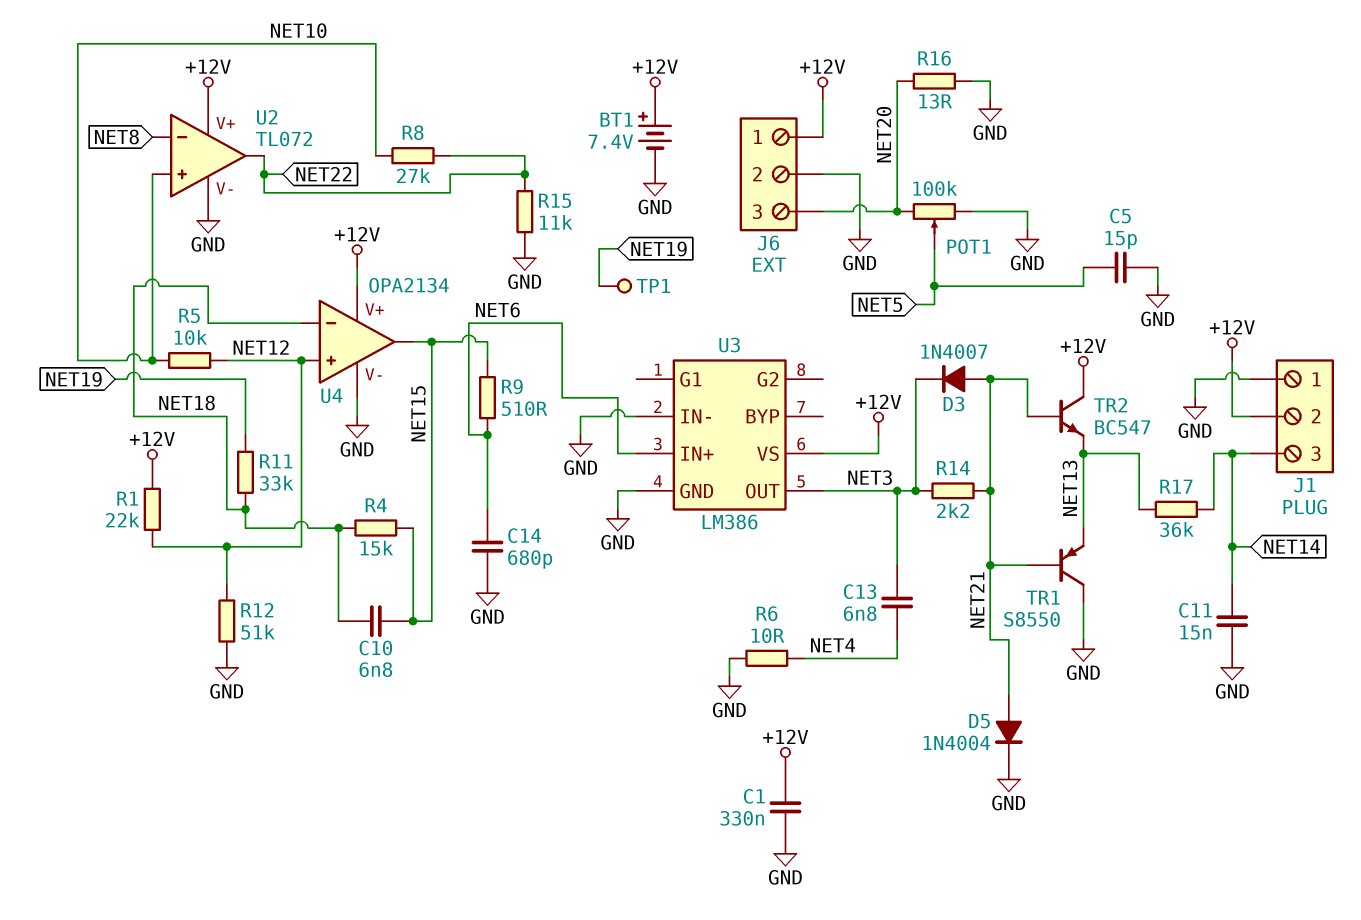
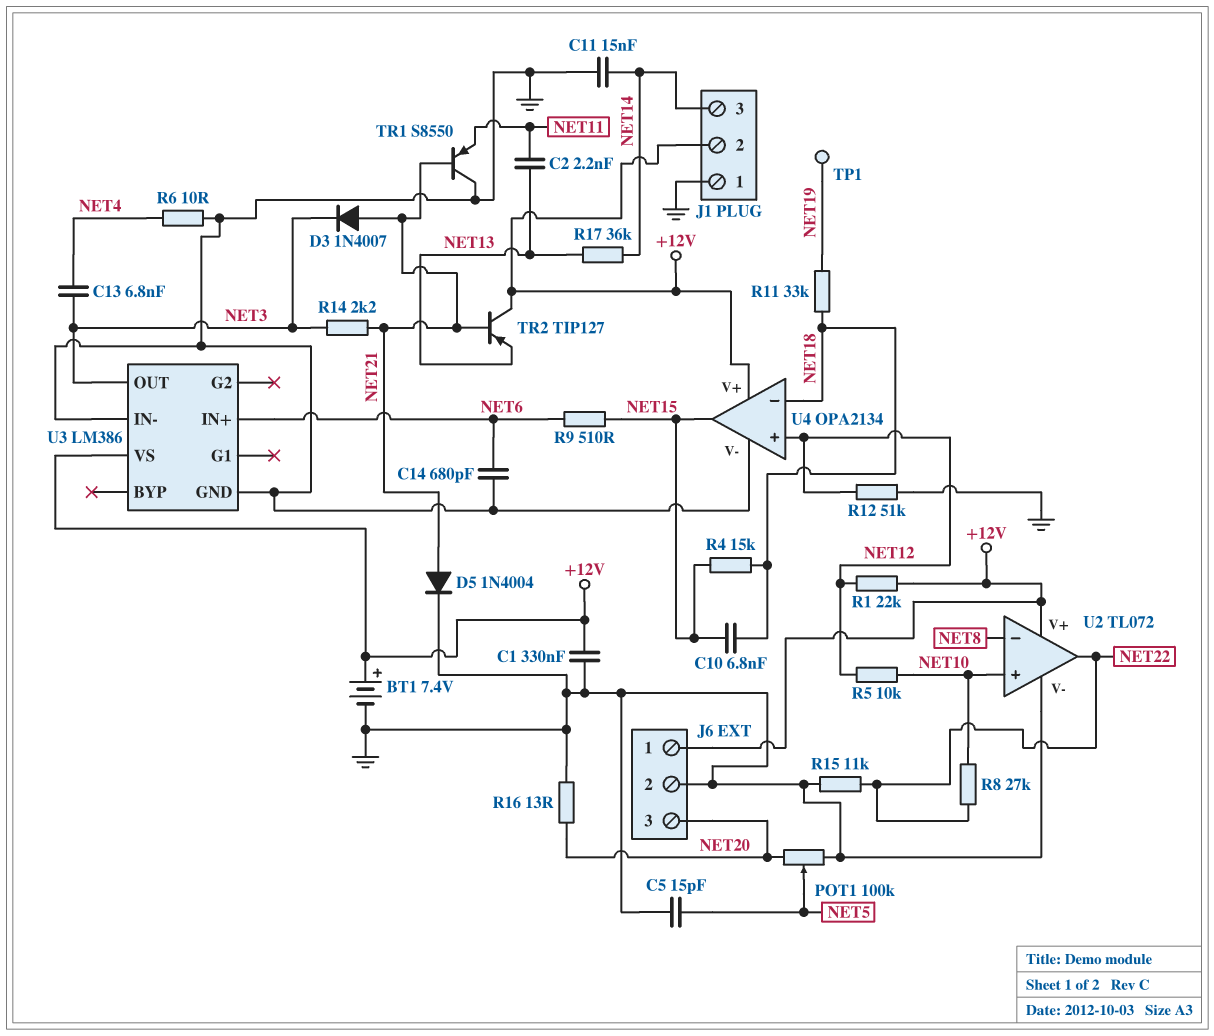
C2: none -> 2.2nF (NET11, NET13)
TR1: PNP S8550 (B NET21, C GND, E NET13) -> PNP S8550 (B NET21, C GND, E NET11)
TR2: NPN BC547 (B NET21, C +12V, E NET13) -> PNP TIP127 (B NET21, C +12V, E NET13)

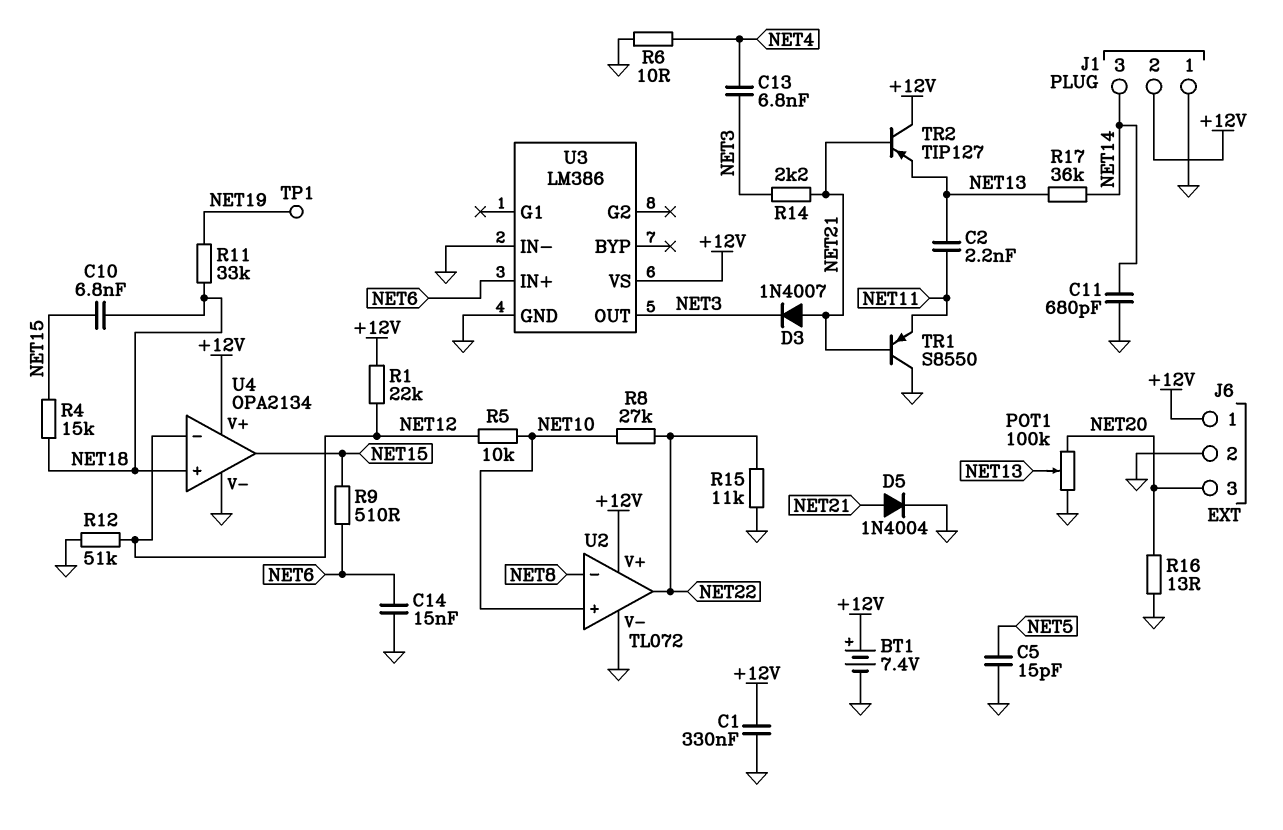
C11: 15nF (GND, NET14) -> 680pF (GND, NET14)
C14: 680pF (GND, NET6) -> 15nF (GND, NET6)
POT1: 100k (GND, NET20, wiper NET5) -> 100k (GND, NET20, wiper NET13)
U4 pin in+: NET12 -> NET18
U4 pin in-: NET18 -> NET12

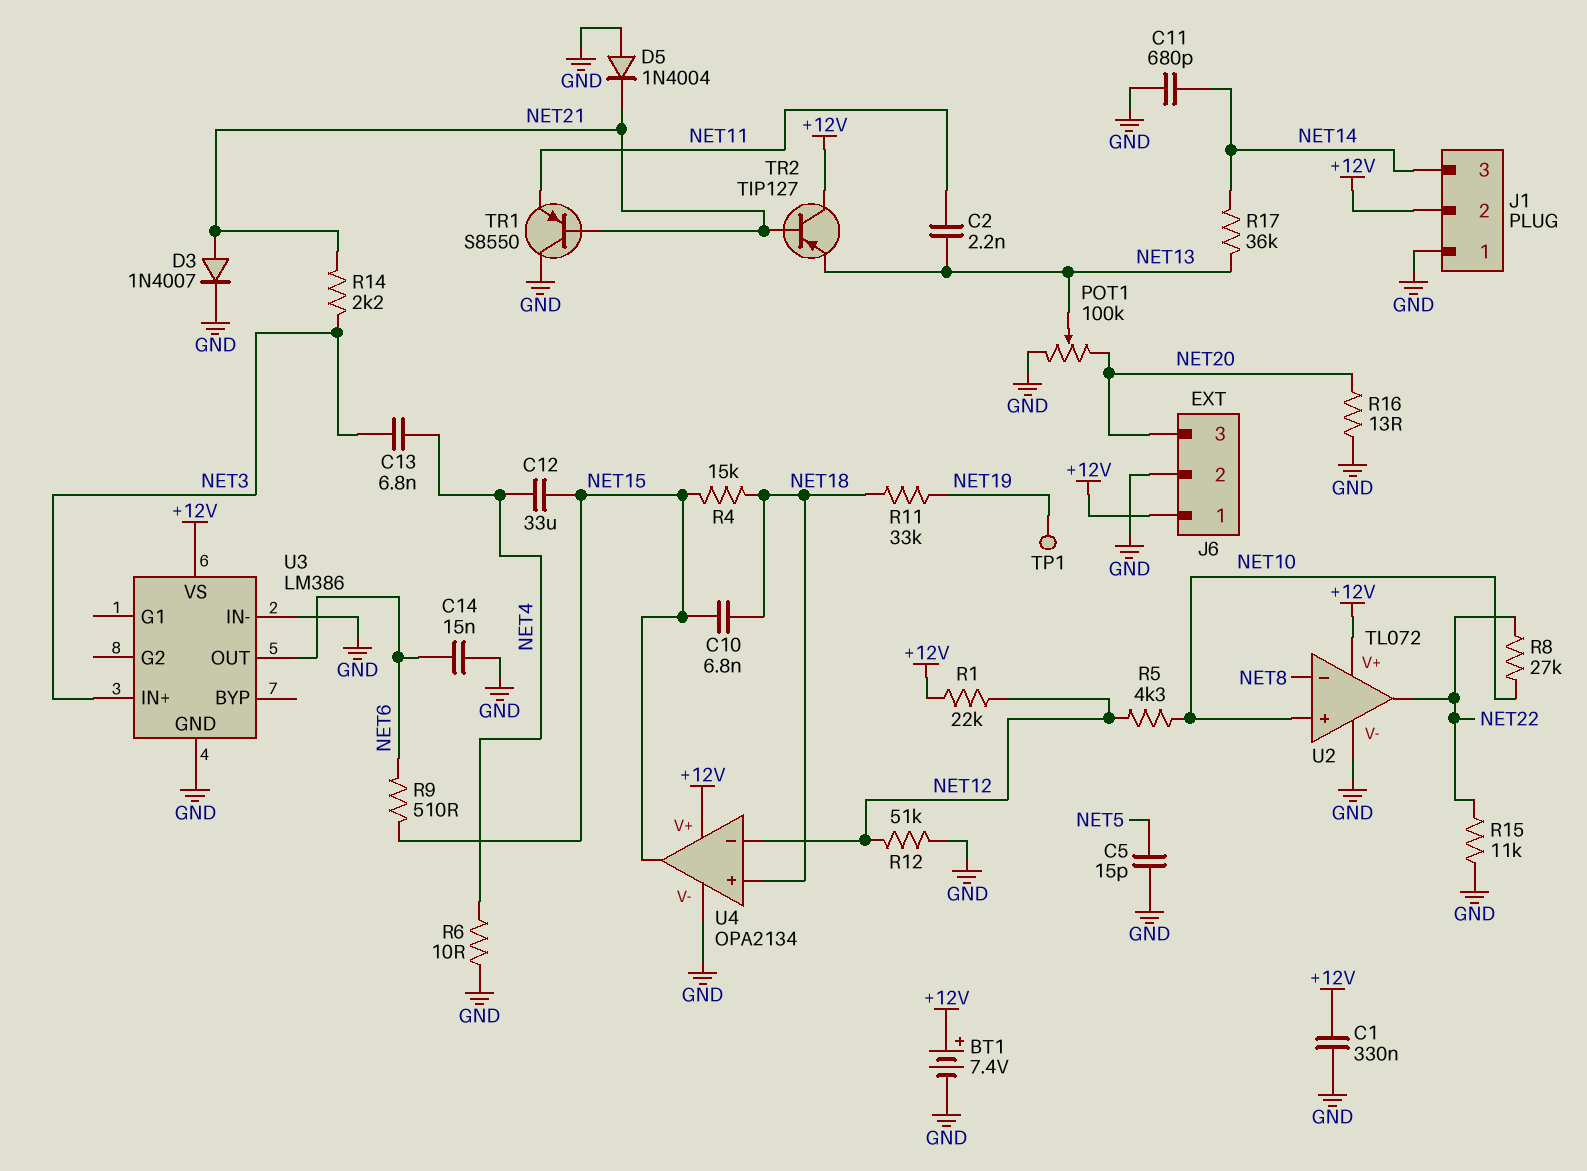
C12: none -> 33uF (NET4, NET15)
D3: diode 1N4007 (A NET21, K NET3) -> diode 1N4007 (A NET21, K GND)
D5: diode 1N4004 (A NET21, K GND) -> diode 1N4004 (A GND, K NET21)
R5: 10k (NET10, NET12) -> 4.3k (NET10, NET12)
U3 pin IN+: NET6 -> NET3
U3 pin OUT: NET3 -> NET6

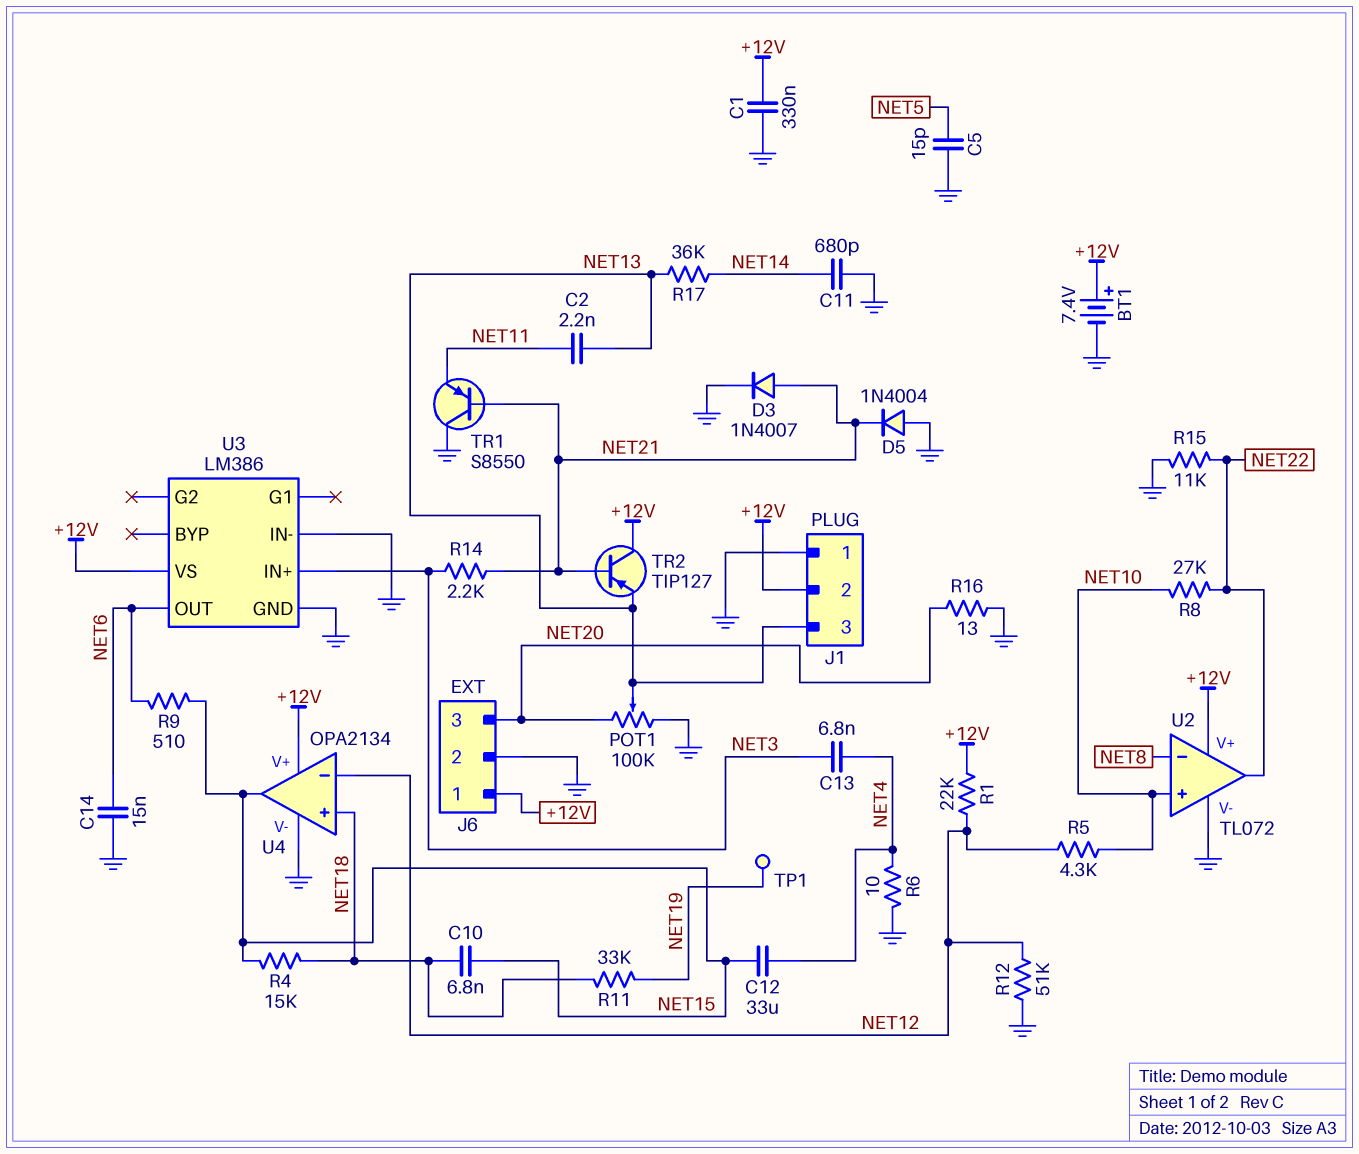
J1 pin 3: NET14 -> NET13

